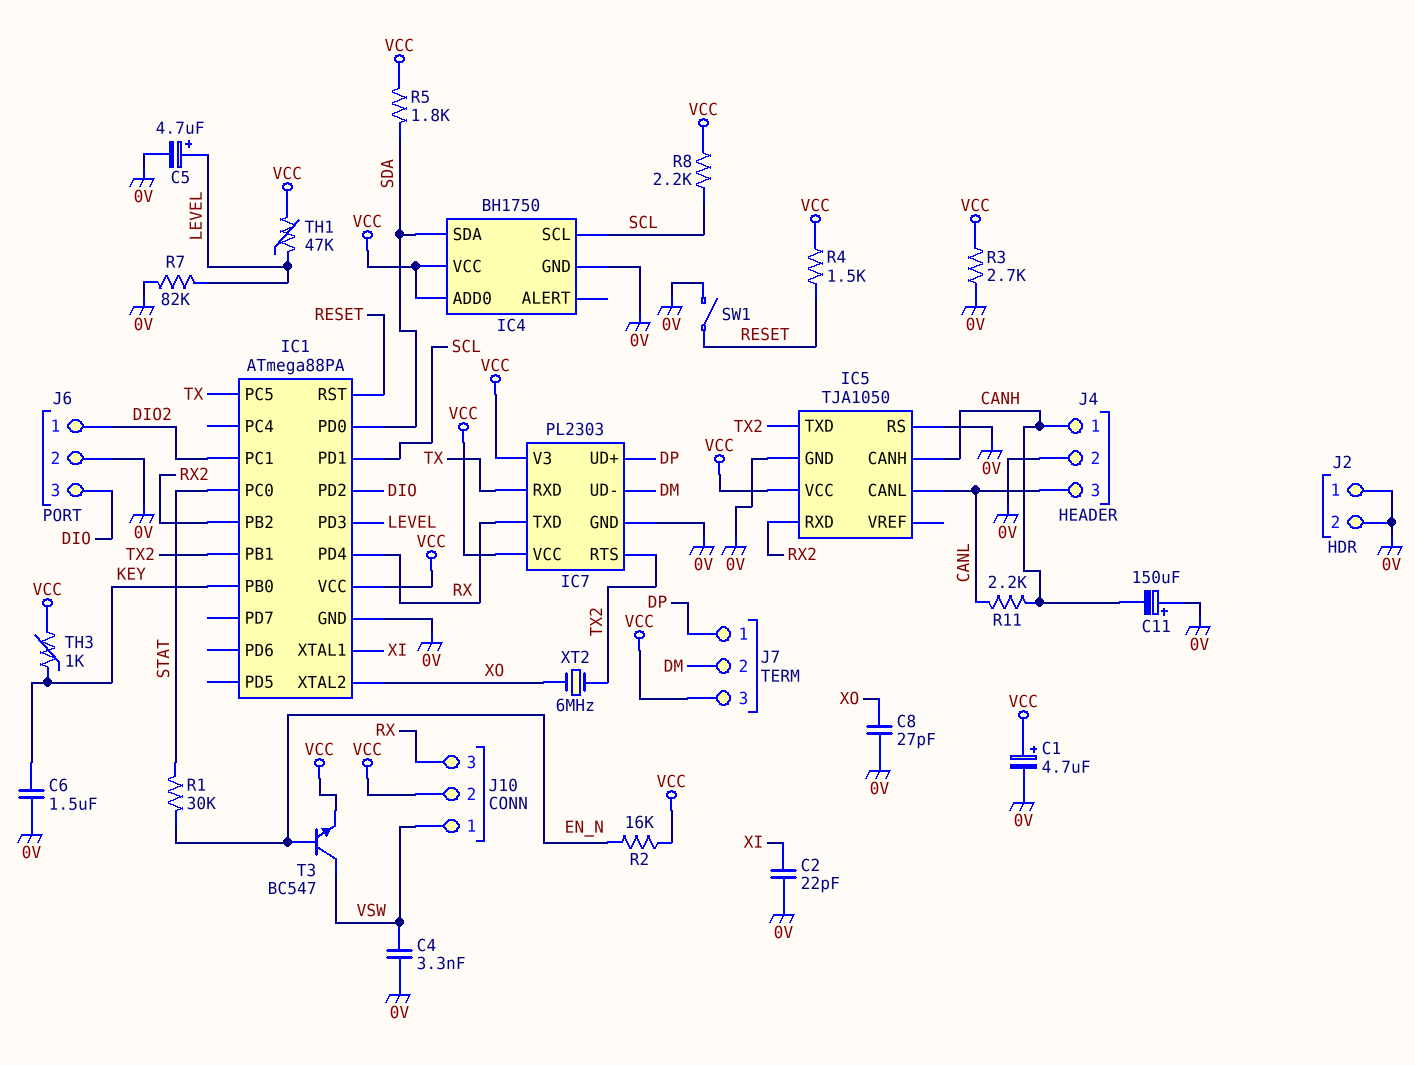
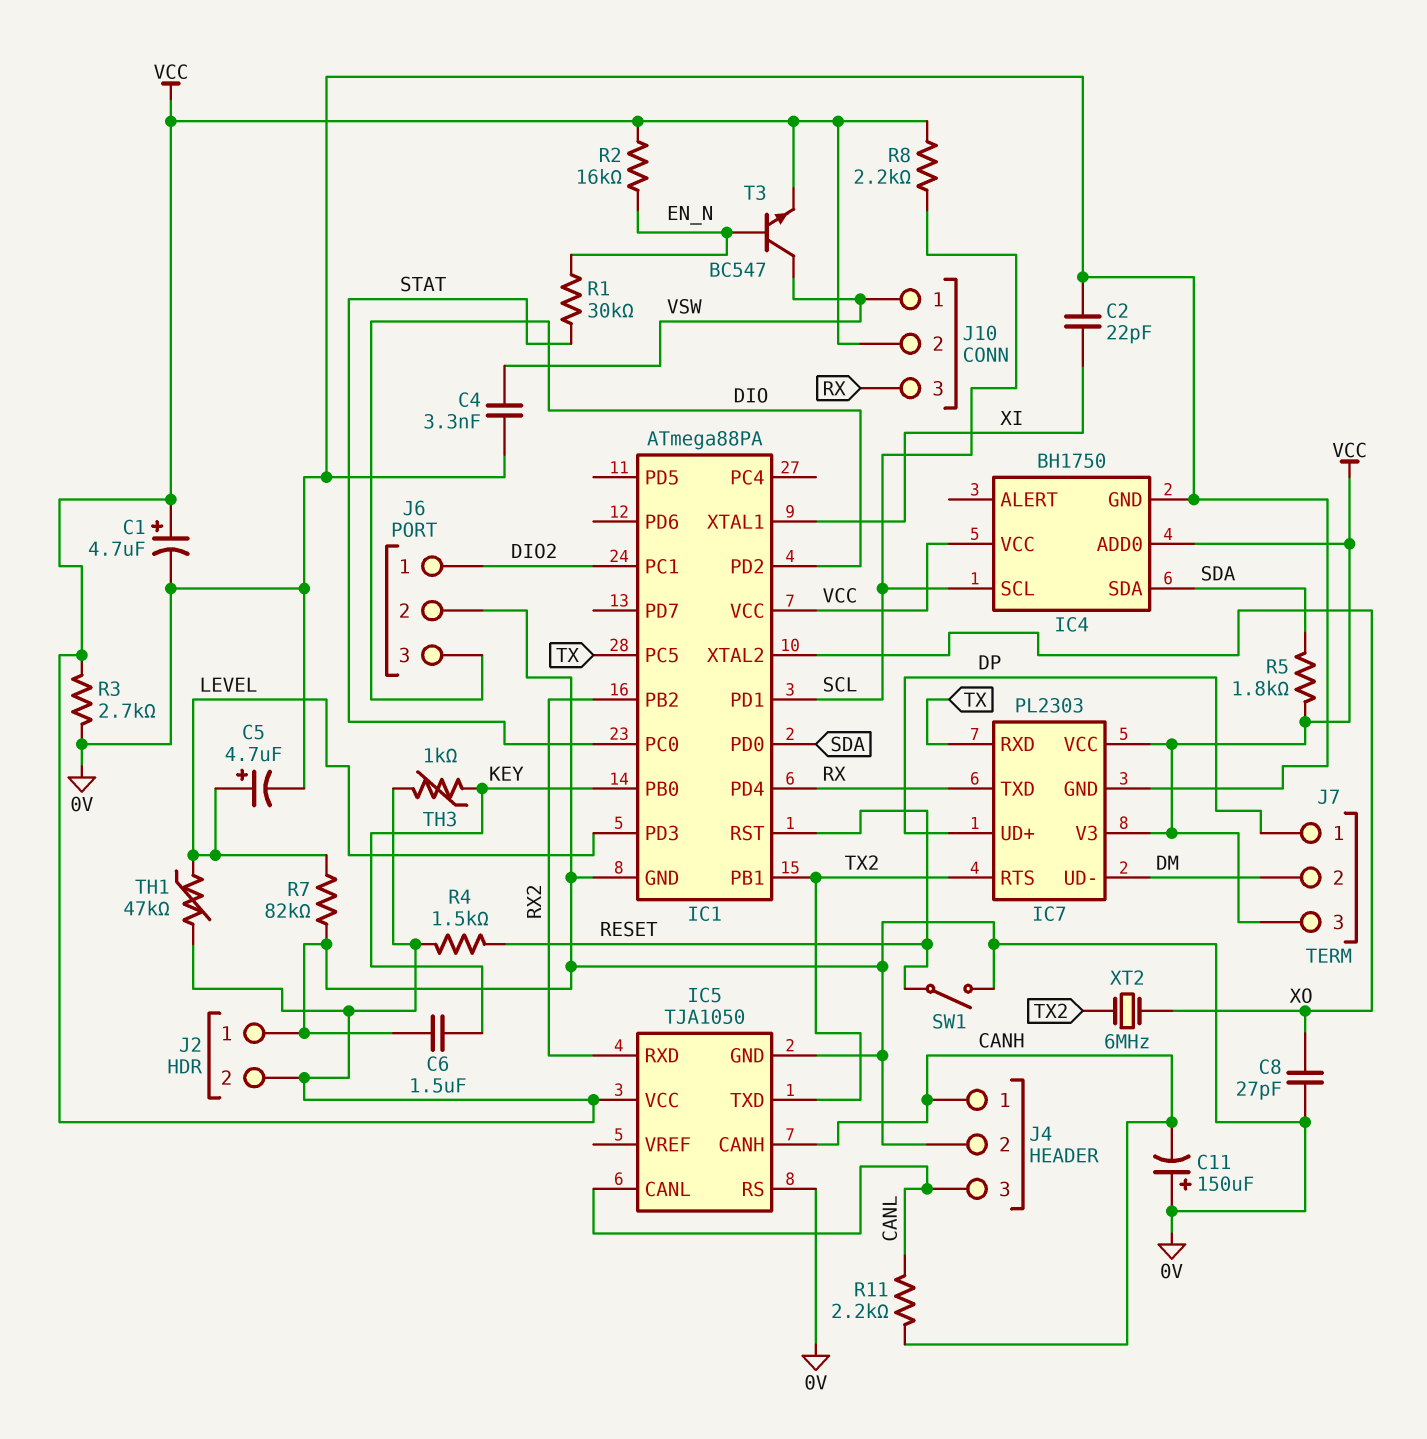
J2 pin 2: 0V -> VCC

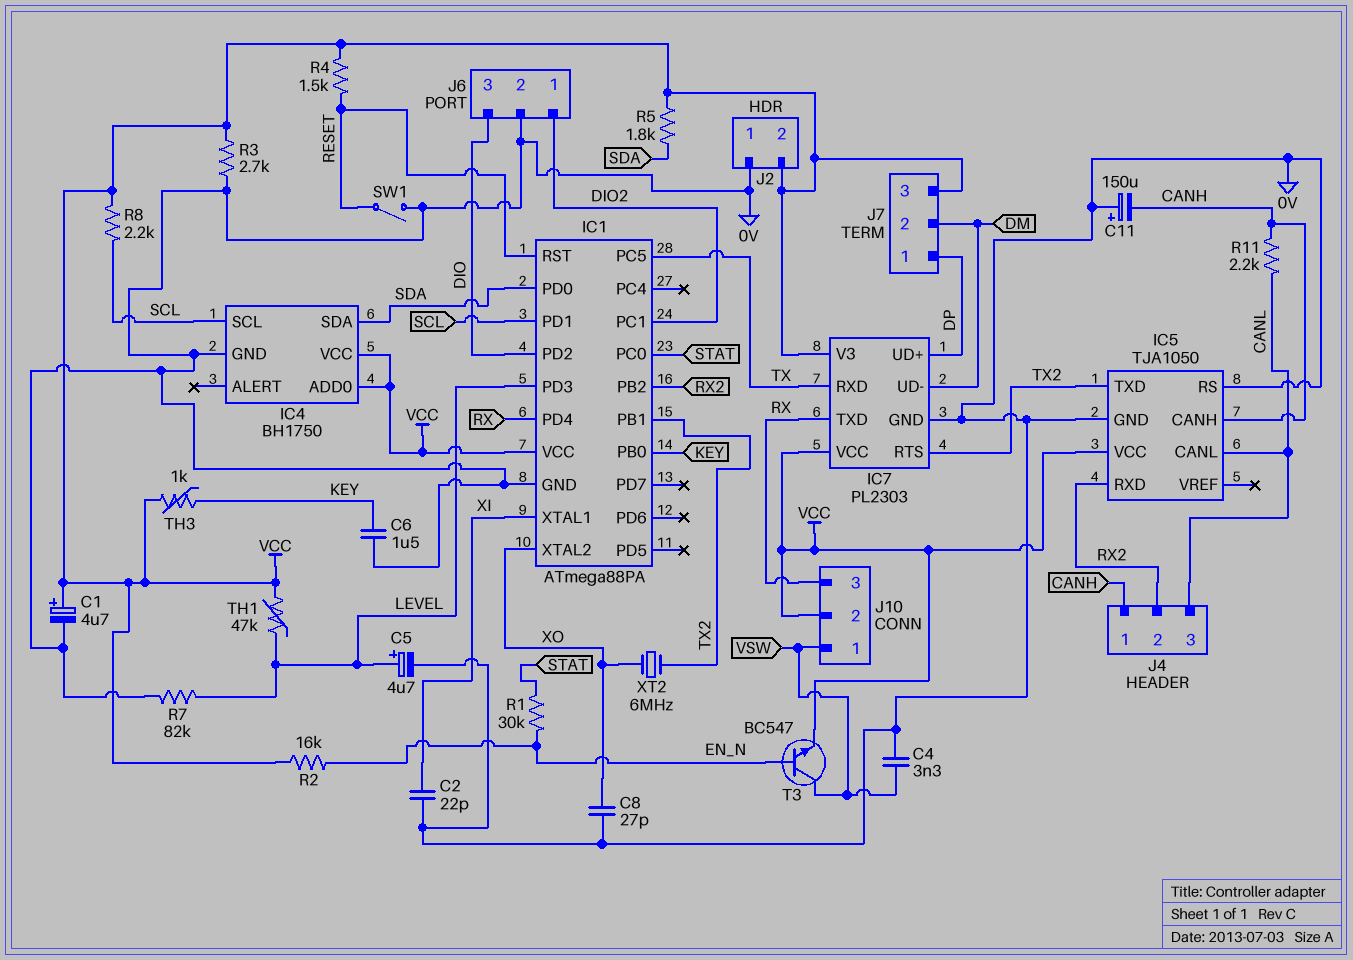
J4 pin 2: 0V -> RX2

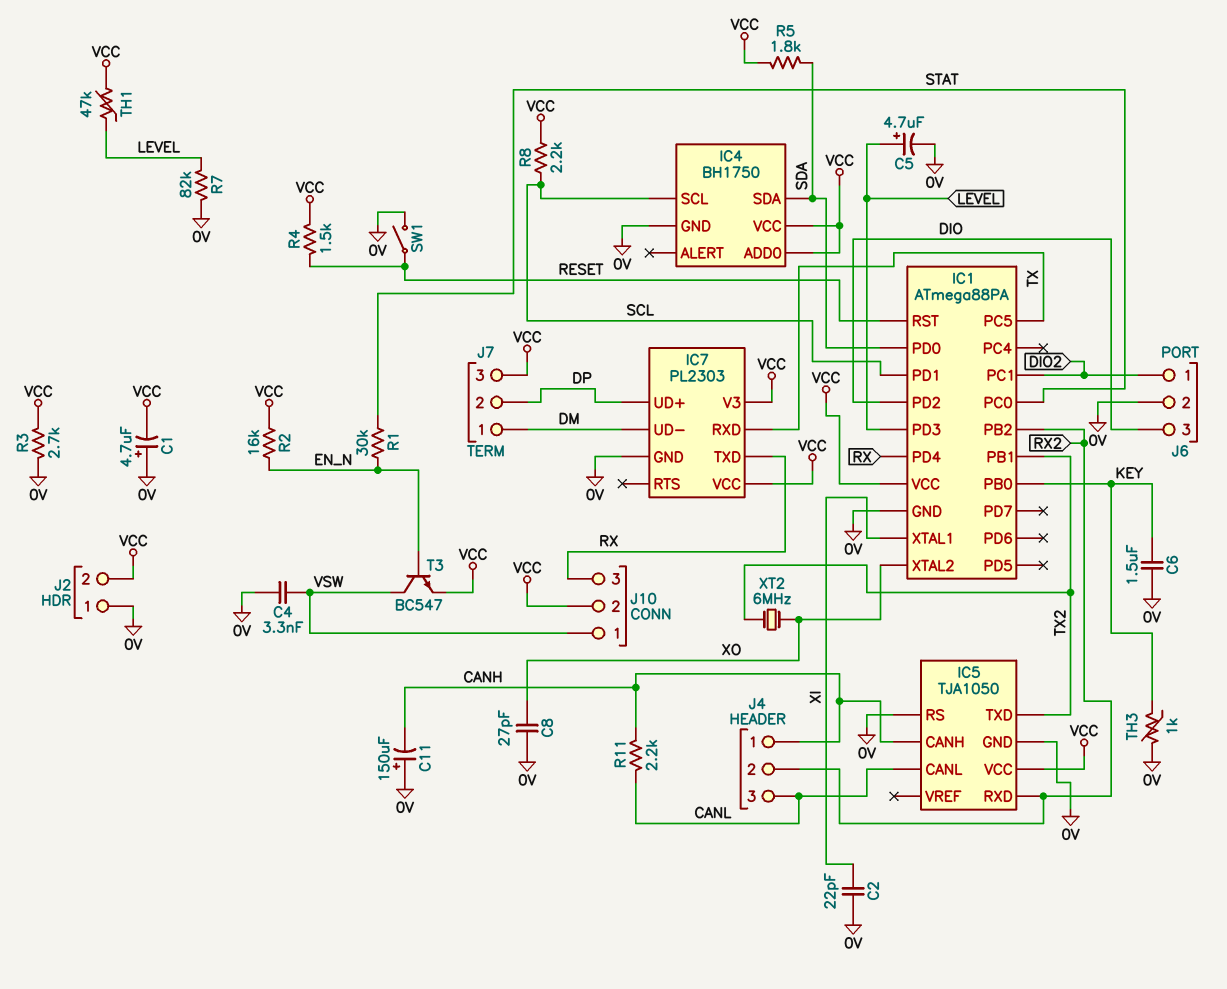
C1: 4.7uF (plus VCC, minus 0V) -> 4.7uF (plus 0V, minus VCC)
IC7 pin RTS: TX2 -> none
J7 pin 1: DP -> DM
J7 pin 2: DM -> DP
TH3: 1k (KEY, VCC) -> 1k (0V, KEY)

